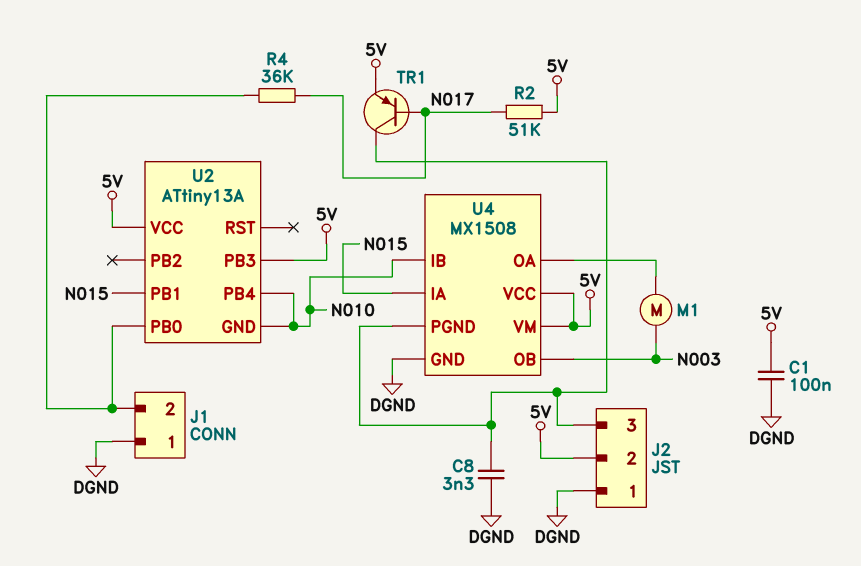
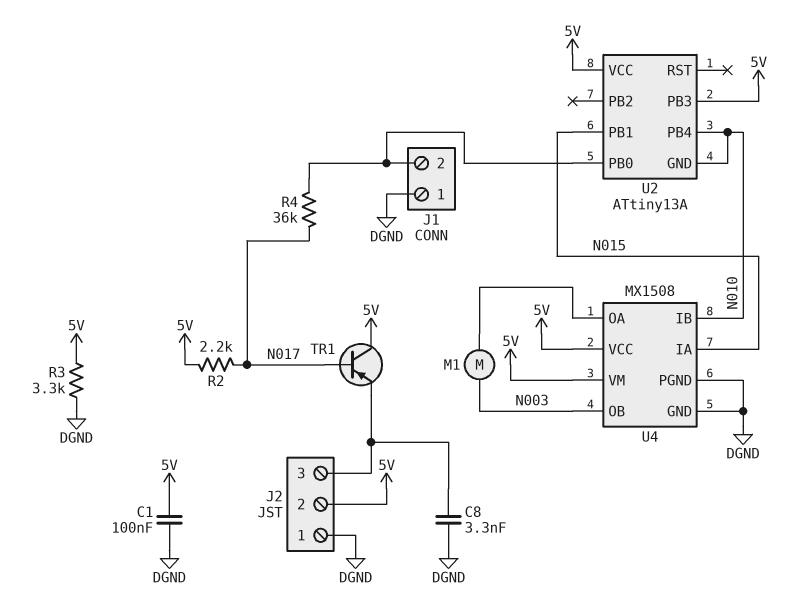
R2: 51k (5V, N017) -> 2.2k (5V, N017)
R3: none -> 3.3k (5V, DGND)
TR1: PNP (B N017, C J2/3, E 5V) -> PNP (B N017, C 5V, E J2/3)
U4 pin PGND: J2/3 -> DGND

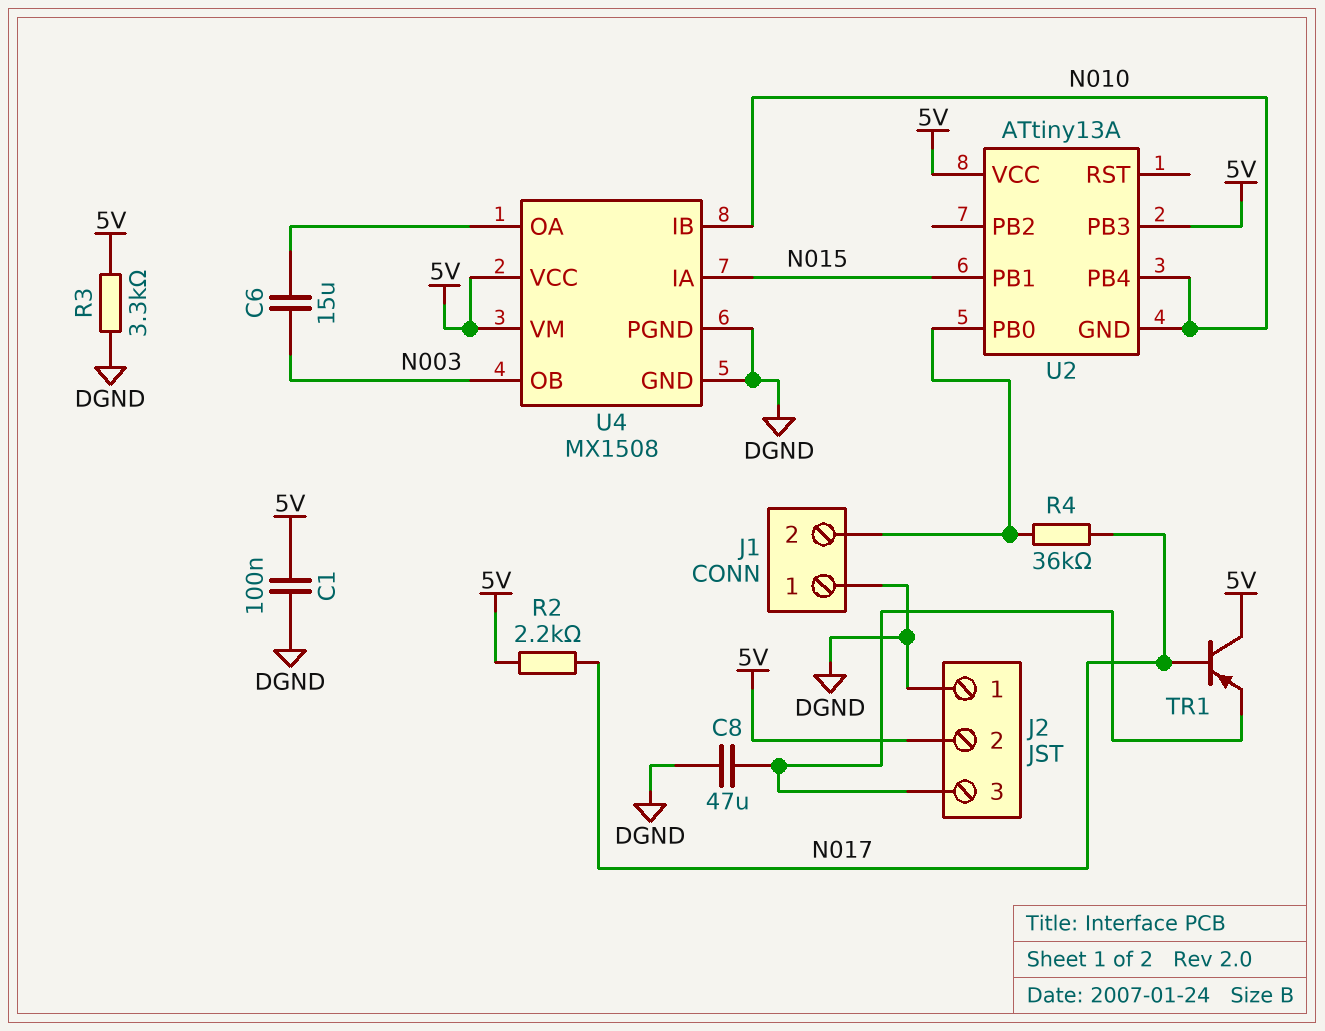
C6: none -> 15uF (N003, U4/OA)
C8: 3.3nF (DGND, J2/3) -> 47uF (DGND, J2/3)
M1: motor (N003, U4/OA) -> none

